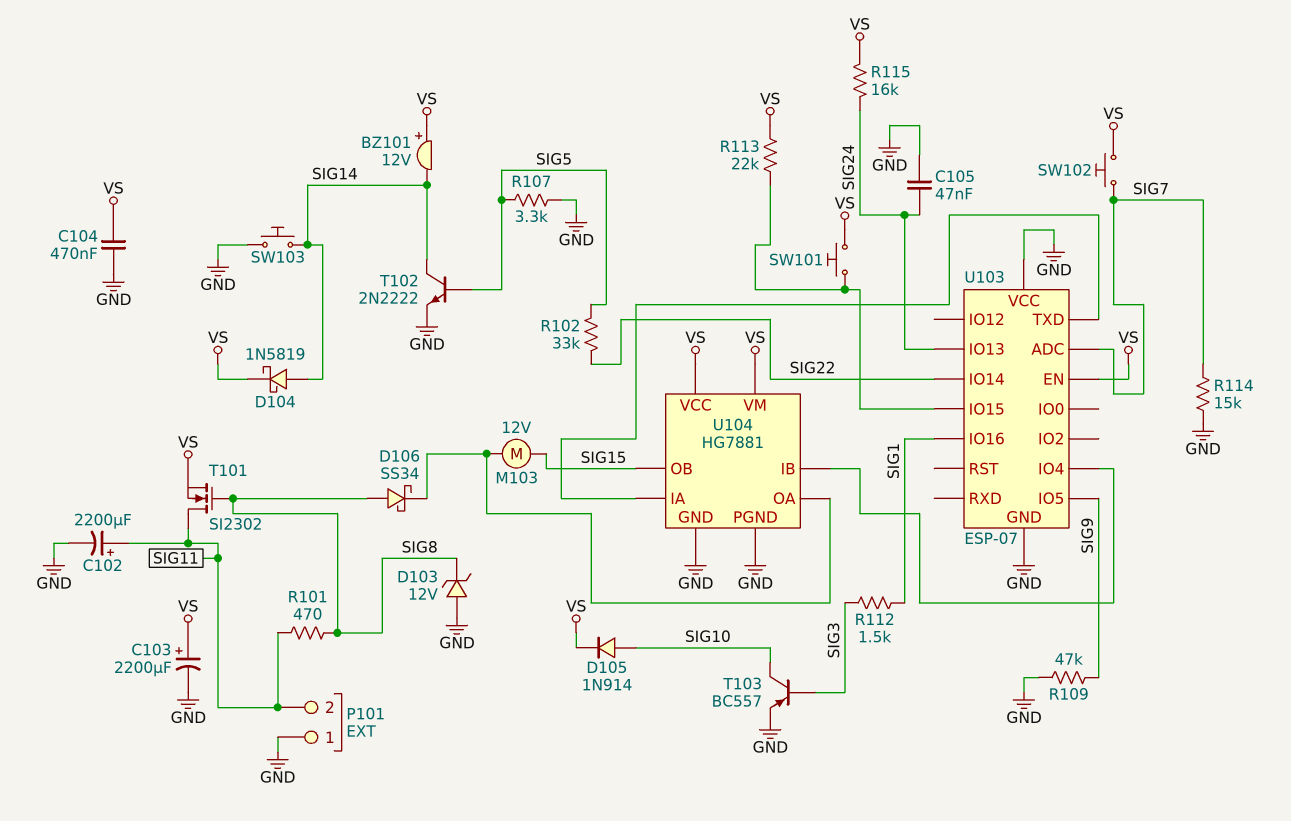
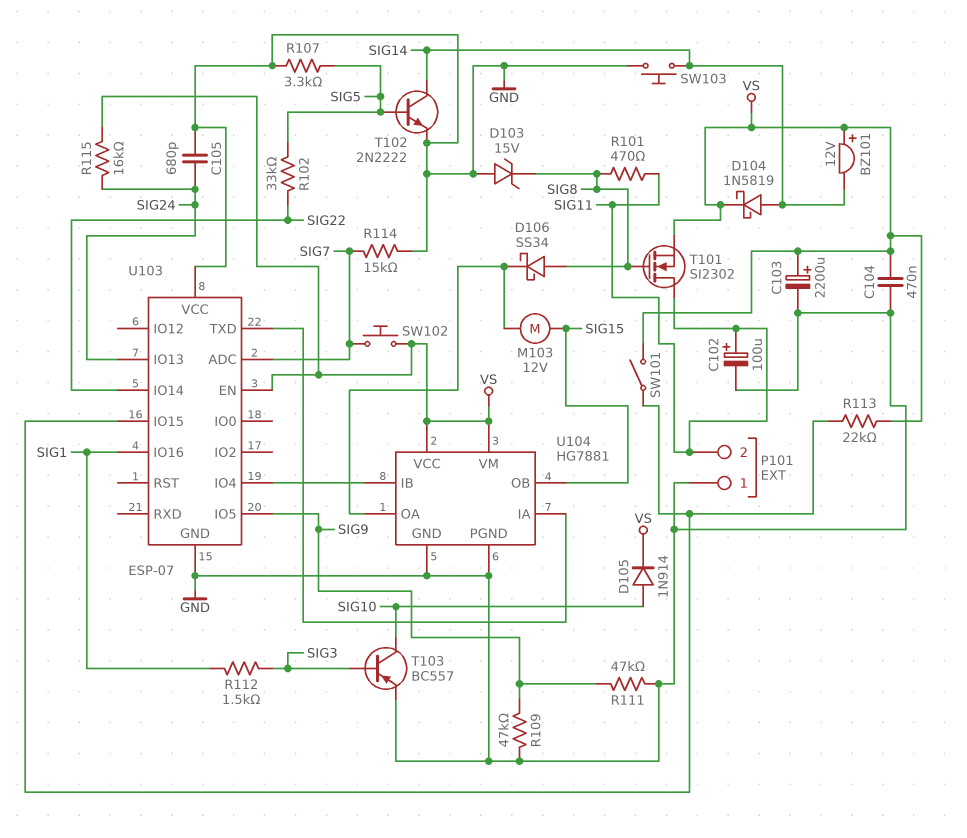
C102: 2200uF (plus SIG11, minus GND) -> 100uF (plus SIG11, minus GND)
C105: 47nF (GND, SIG24) -> 680pF (GND, SIG24)
D103: zener 12V (A GND, K SIG8) -> zener 15V (A GND, K SIG8)
R111: none -> 47k (GND, SIG9)
SW101: button (U103/IO15, VS) -> switch (U103/IO15, VS)

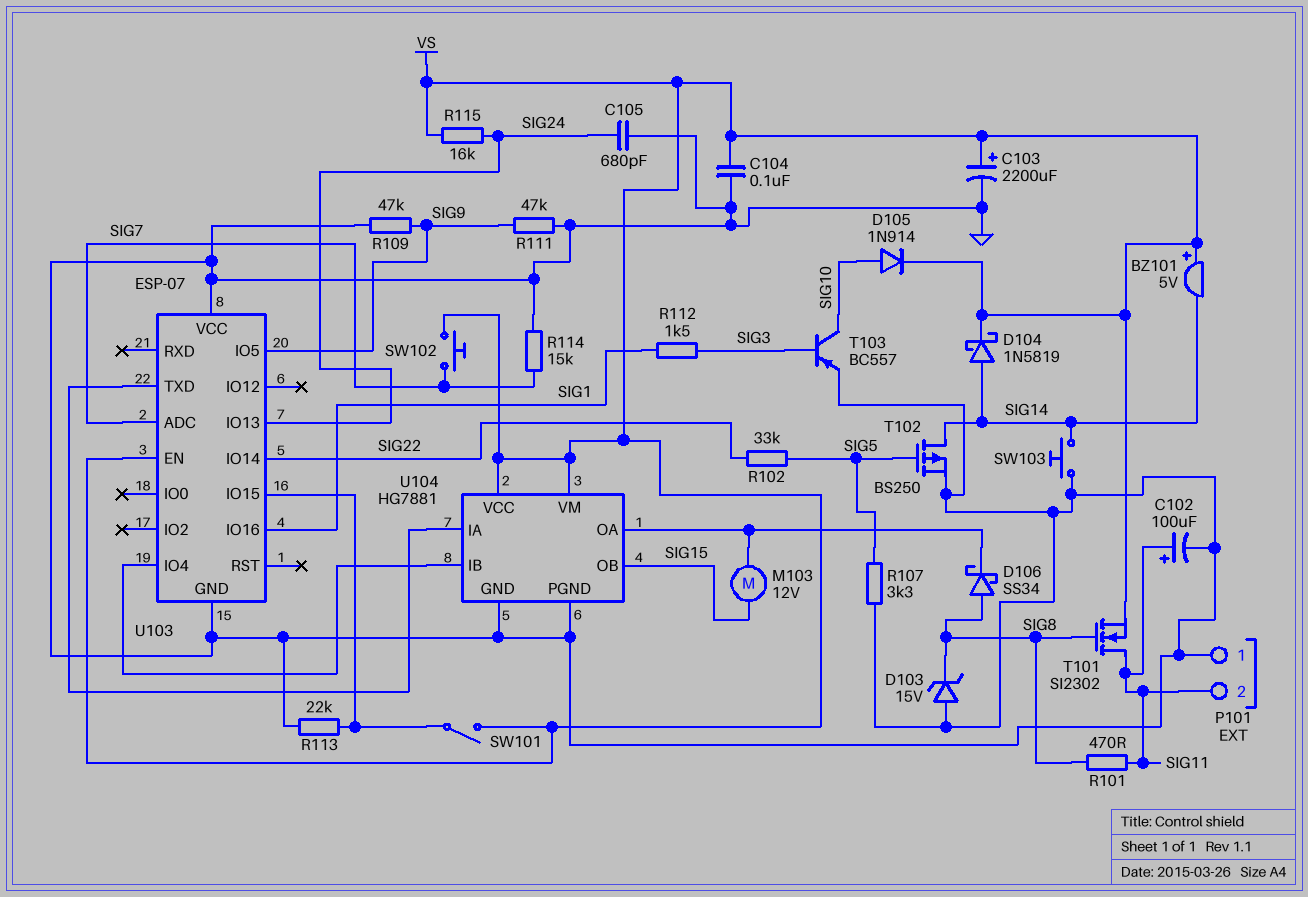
BZ101: buzzer 12V (plus VS, minus SIG14) -> buzzer 5V (plus VS, minus SIG14)
C104: 470nF (GND, VS) -> 100nF (GND, VS)
R113: 22k (U103/IO15, VS) -> 22k (GND, U103/IO15)
T102: NPN 2N2222 (B SIG5, C SIG14, E GND) -> PMOS BS250 (G SIG5, D SIG14, S GND)

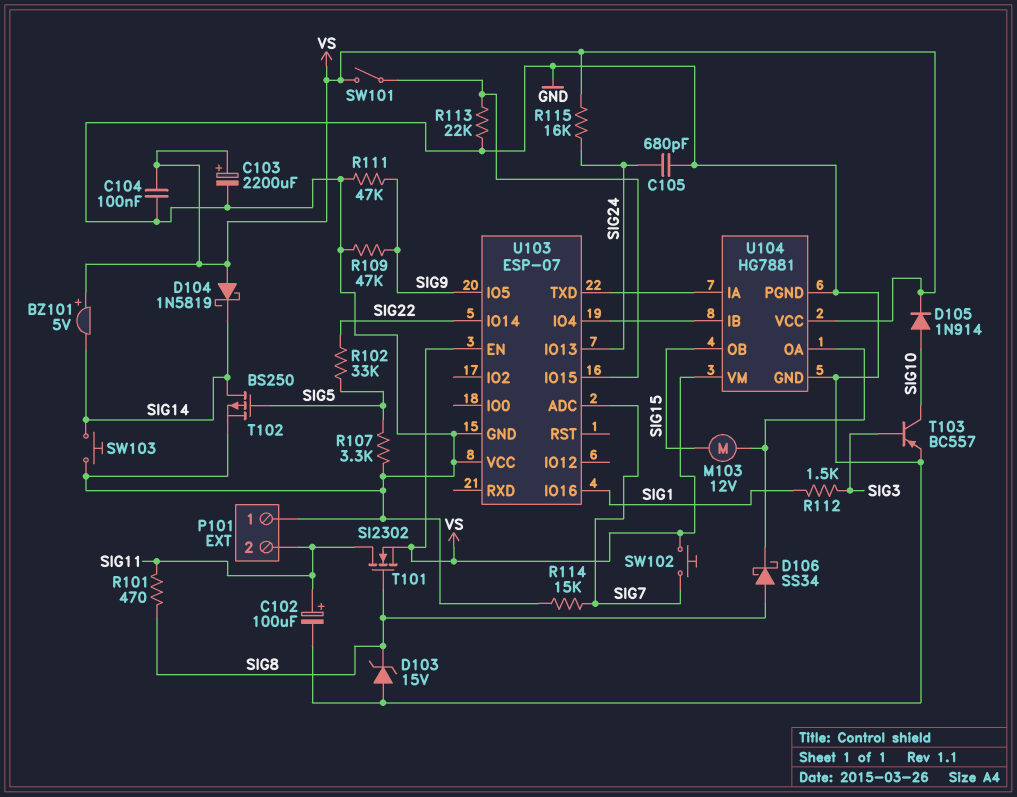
D104: schottky 1N5819 (A SIG14, K VS) -> schottky 1N5819 (A VS, K SIG14)

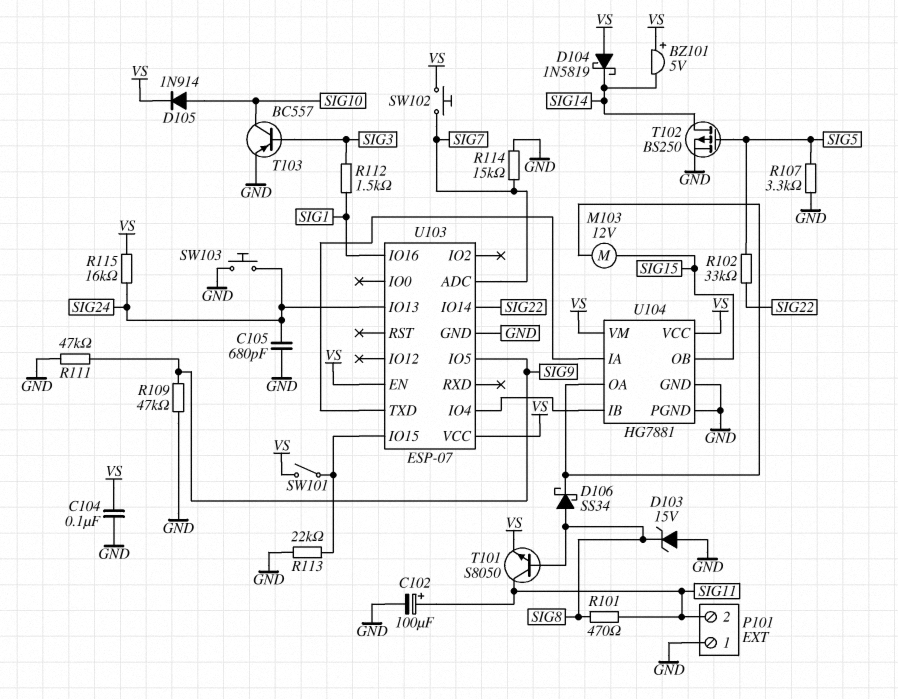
C103: 2200uF (plus VS, minus GND) -> none
SW103: button (GND, SIG14) -> button (GND, SIG24)
T101: NMOS SI2302 (G SIG8, D SIG11, S VS) -> NPN S8050 (B SIG8, C SIG11, E VS)
U103 pin VCC: GND -> VS

